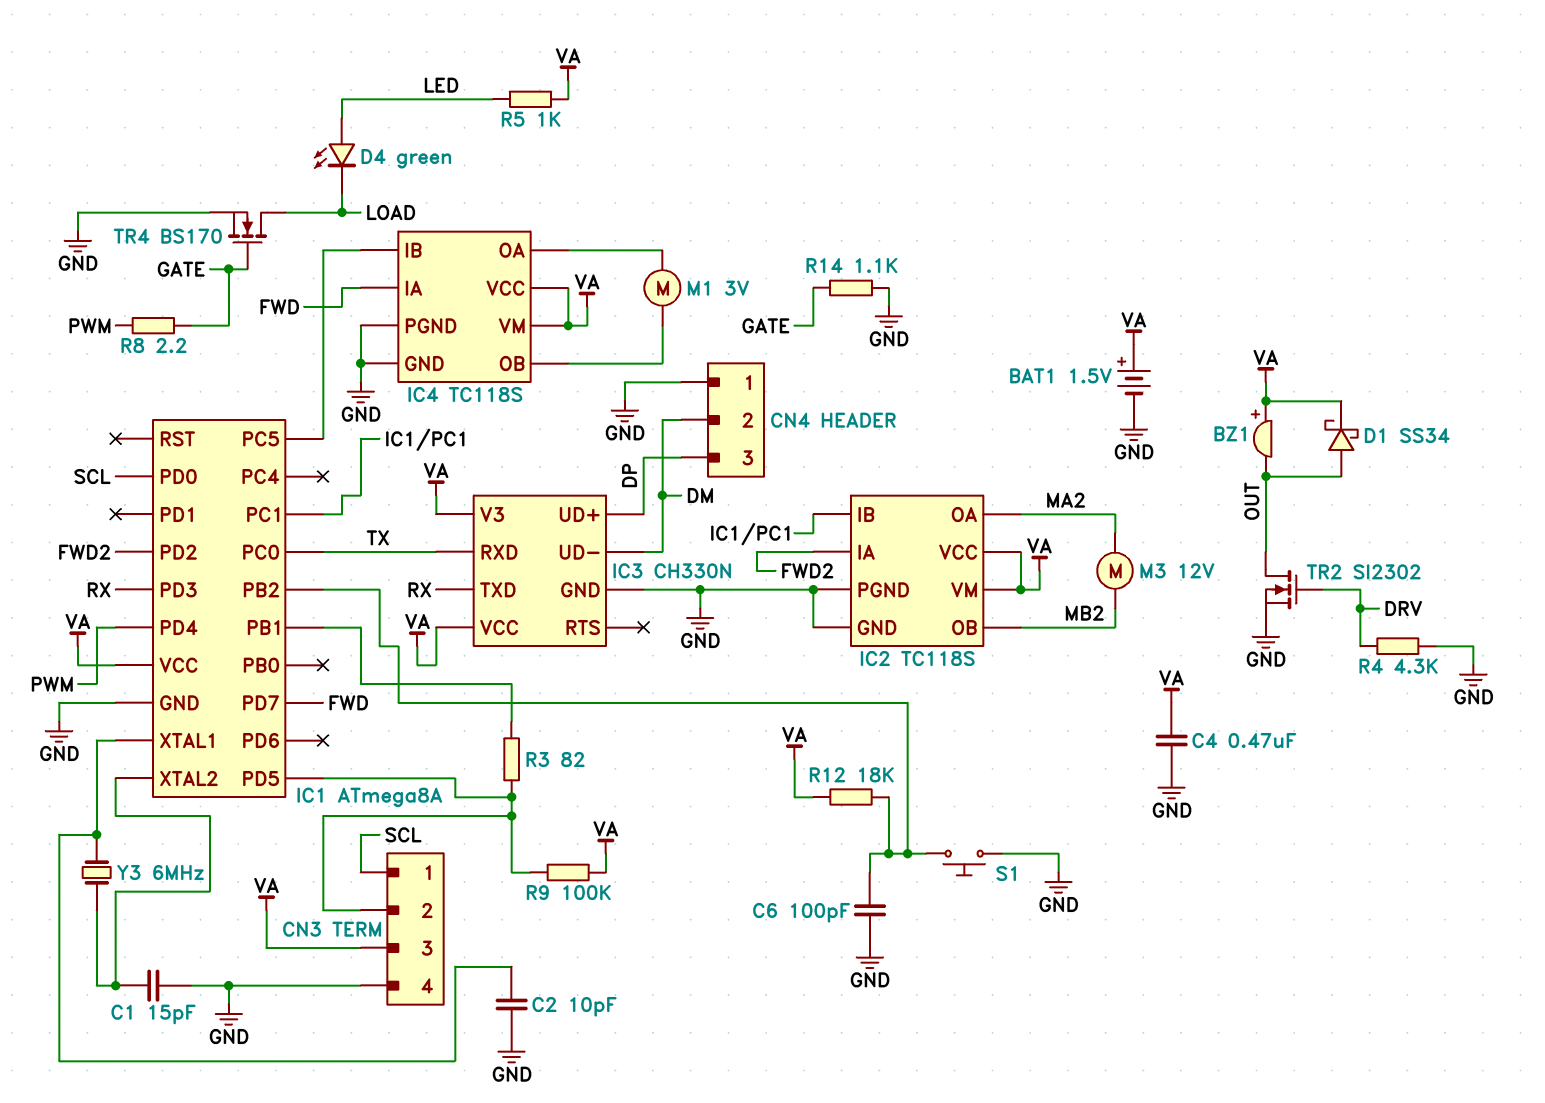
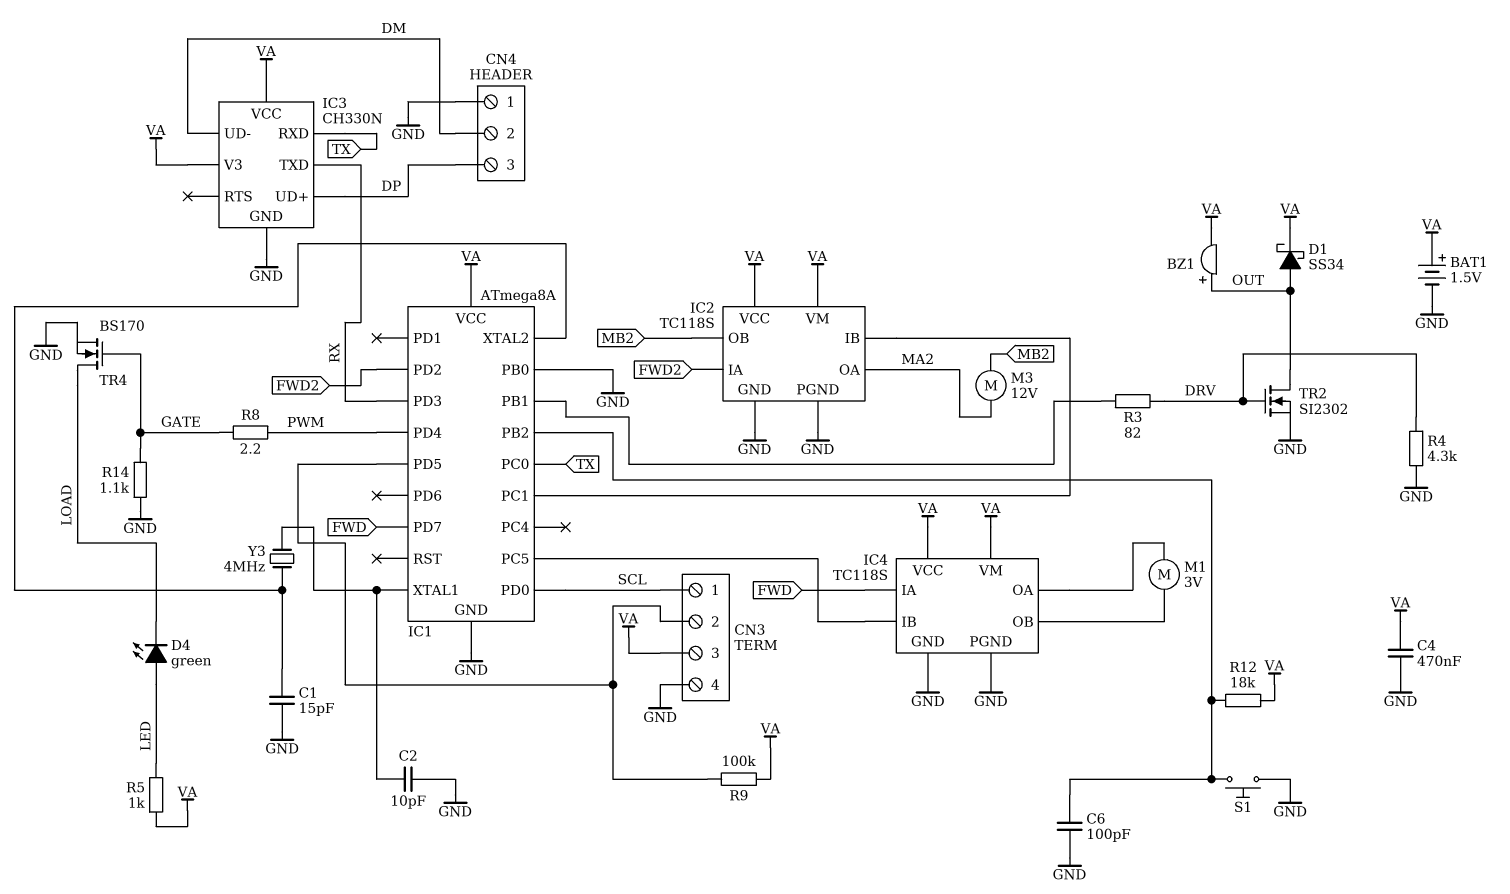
BZ1: buzzer (plus VA, minus OUT) -> buzzer (plus OUT, minus VA)
IC1 pin PB0: none -> GND
R3: 82 (CN3/2, IC1/PB1) -> 82 (DRV, IC1/PB1)
Y3: 6MHz (IC1/XTAL1, IC1/XTAL2) -> 4MHz (IC1/XTAL1, IC1/XTAL2)

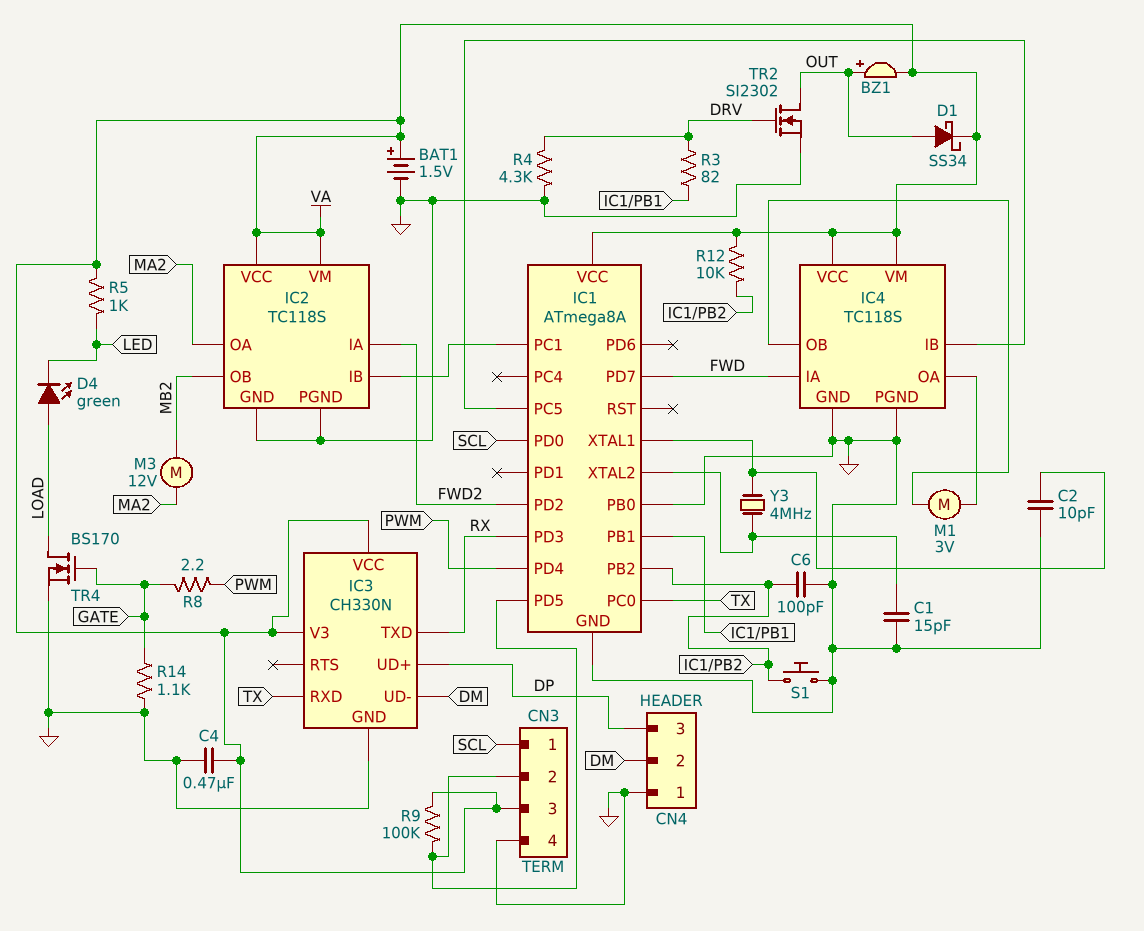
D4: LED green (A LED, K LOAD) -> LED green (A LOAD, K LED)
R12: 18k (IC1/PB2, VA) -> 10k (IC1/PB2, VA)

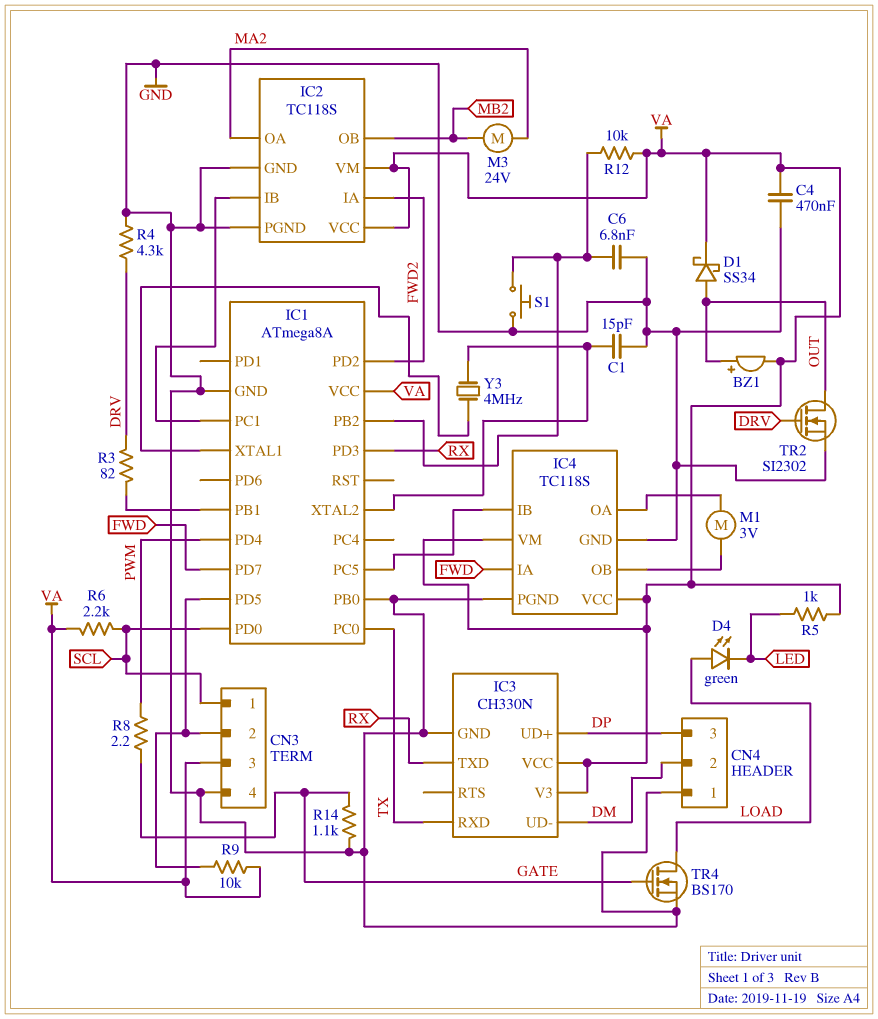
BAT1: 1.5V (plus VA, minus GND) -> none
C2: 10pF (GND, IC1/XTAL1) -> none
C6: 100pF (GND, IC1/PB2) -> 6.8nF (GND, IC1/PB2)
M3: motor 12V (MA2, MB2) -> motor 24V (MA2, MB2)
R6: none -> 2.2k (SCL, VA)
R9: 100k (CN3/2, VA) -> 10k (CN3/2, VA)

